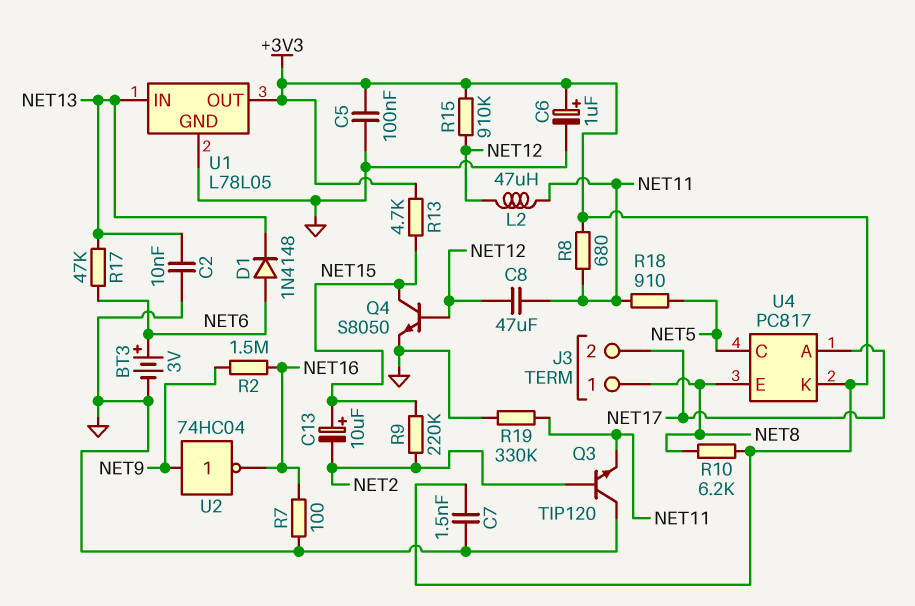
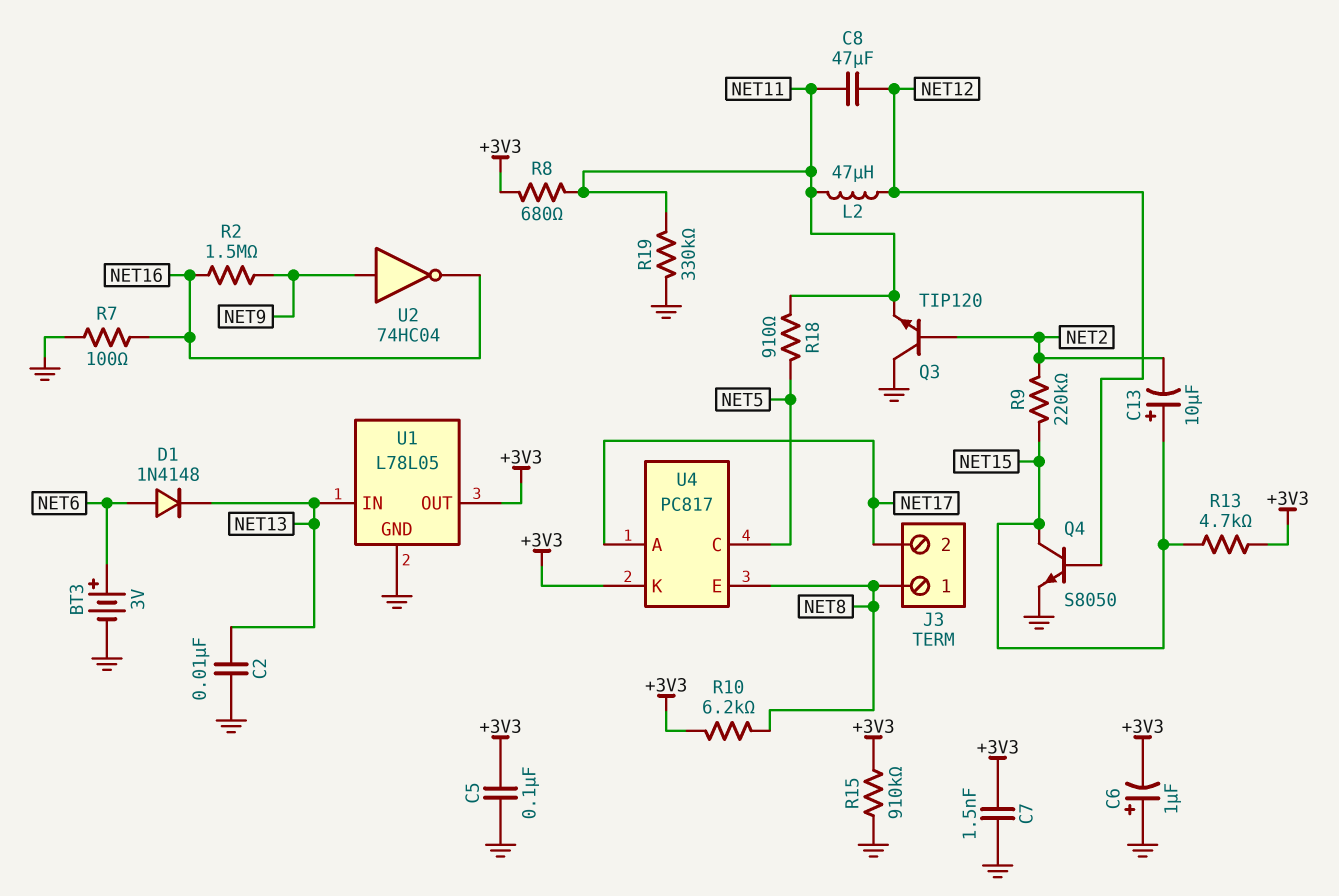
C6: 1uF (plus +3V3, minus GND) -> 1uF (plus GND, minus +3V3)
R15: 910k (+3V3, NET12) -> 910k (+3V3, GND)
R17: 47k (NET6, NET13) -> none

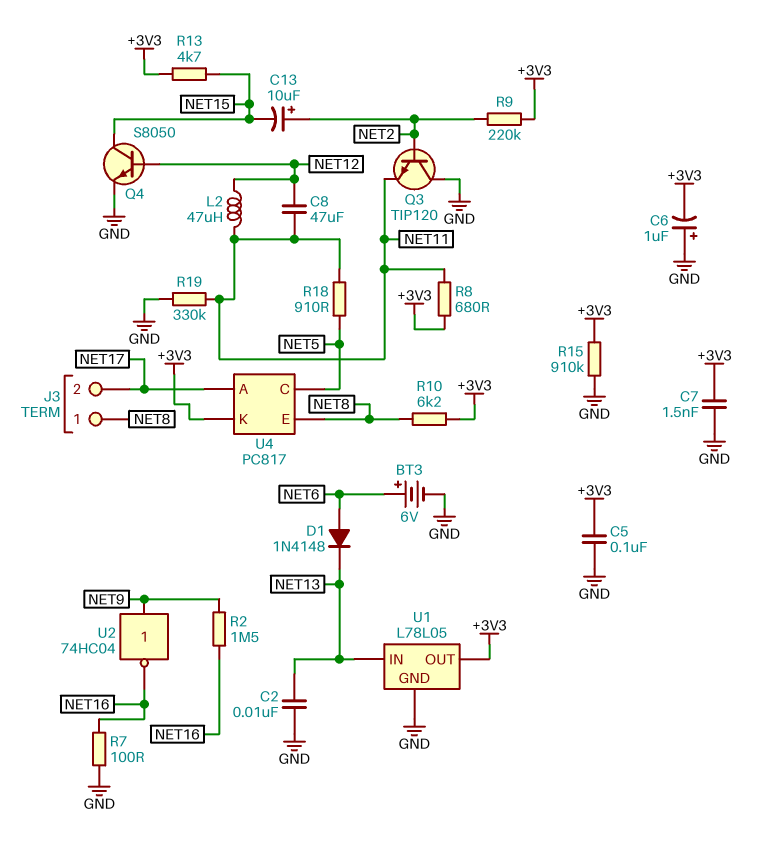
BT3: 3V (plus NET6, minus GND) -> 6V (plus NET6, minus GND)
C13: 10uF (plus NET15, minus NET2) -> 10uF (plus NET2, minus NET15)
R9: 220k (NET2, NET15) -> 220k (+3V3, NET2)

